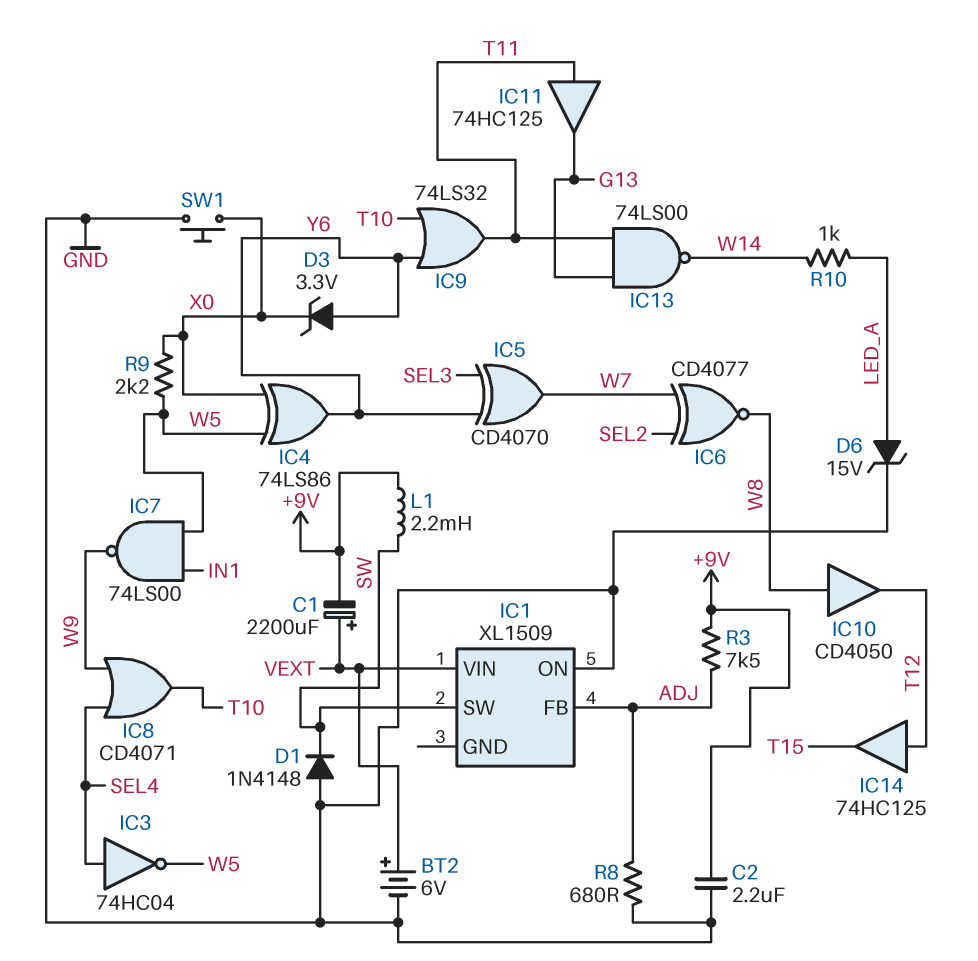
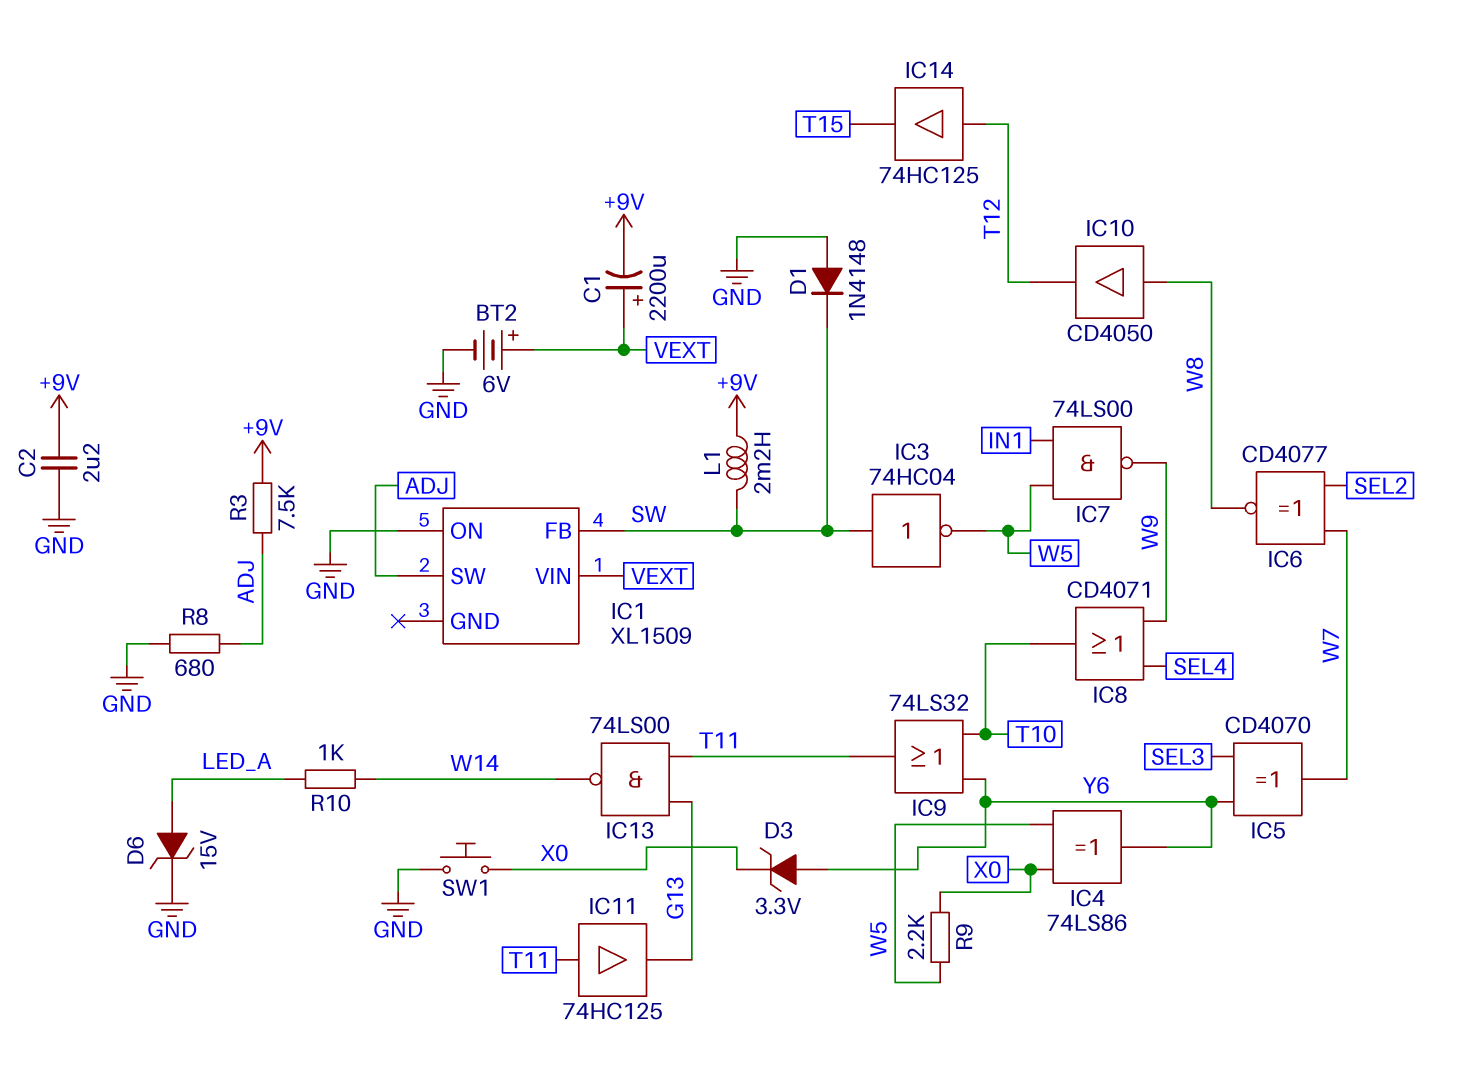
IC1 pin FB: ADJ -> SW
IC1 pin SW: SW -> ADJ
IC3: NOT 74HC04 (in SEL4, out W5) -> NOT 74HC04 (in SW, out W5)

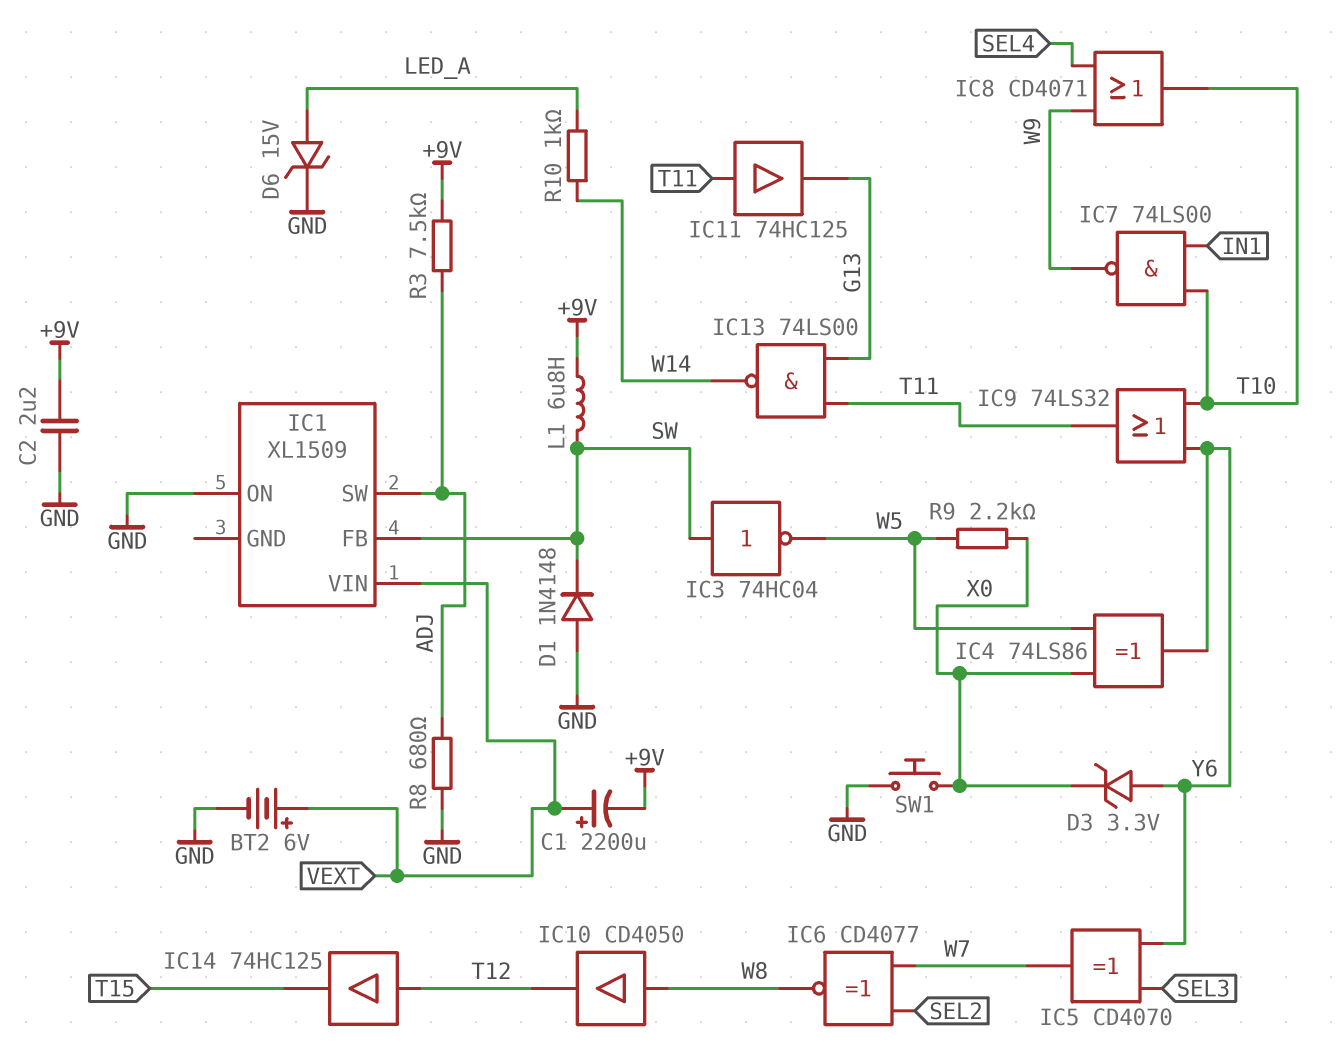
IC7: NAND 74LS00 (in IN1, in W5, out W9) -> NAND 74LS00 (in IN1, in T10, out W9)
L1: 2.2mH (+9V, SW) -> 6.8uH (+9V, SW)

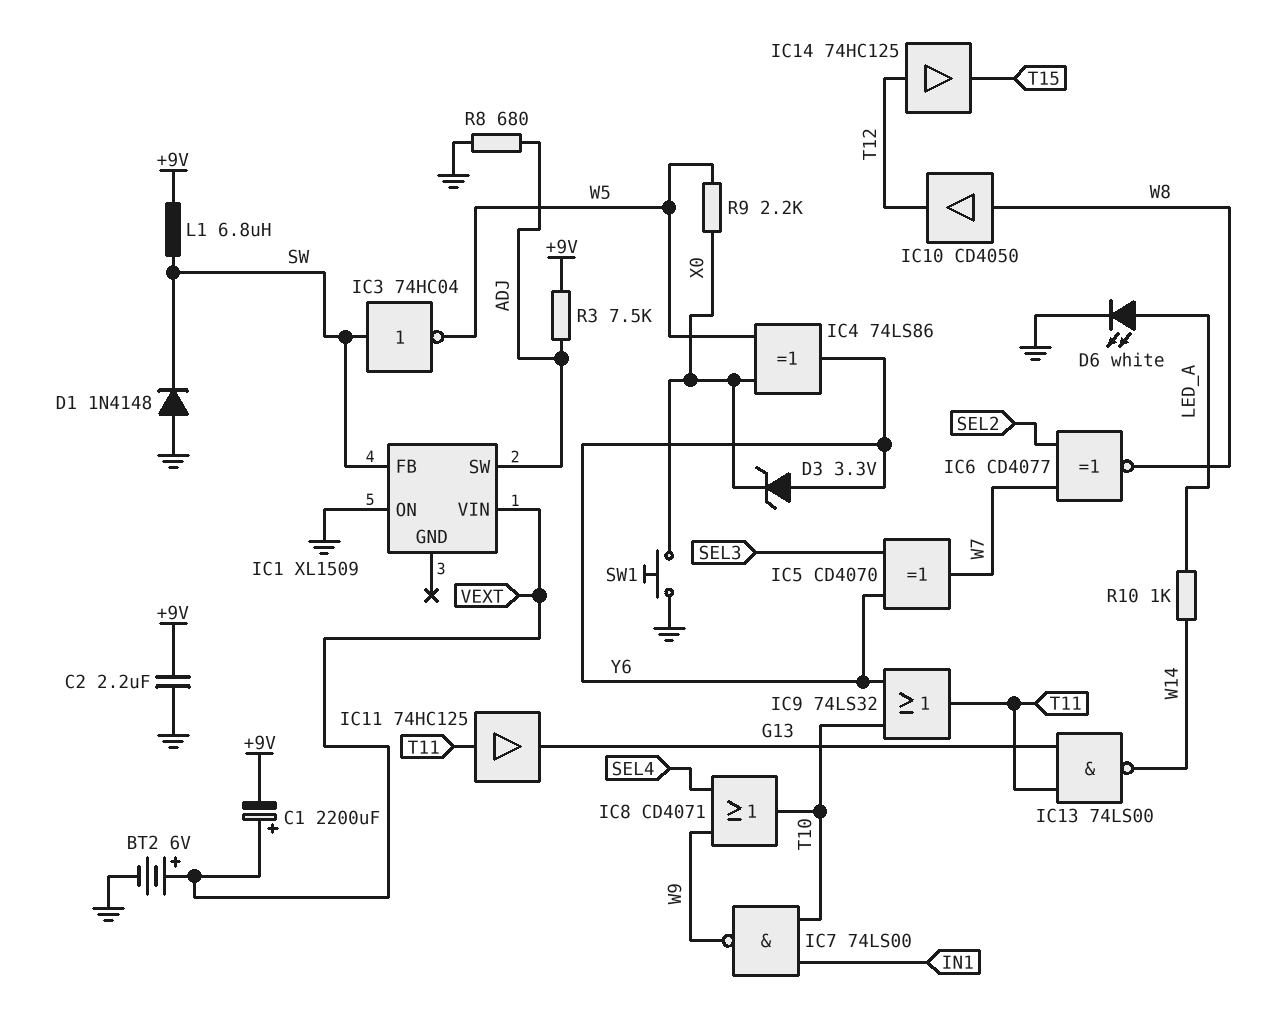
D6: zener 15V (A LED_A, K GND) -> LED white (A LED_A, K GND)

